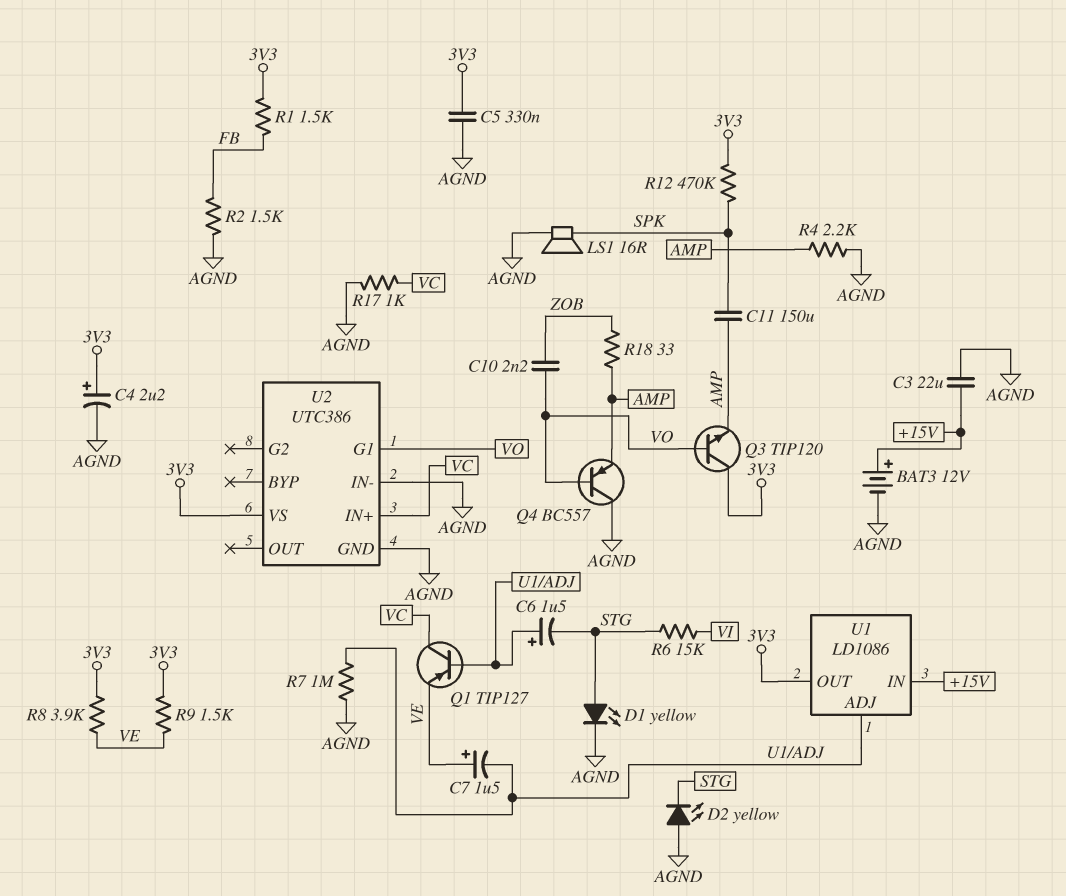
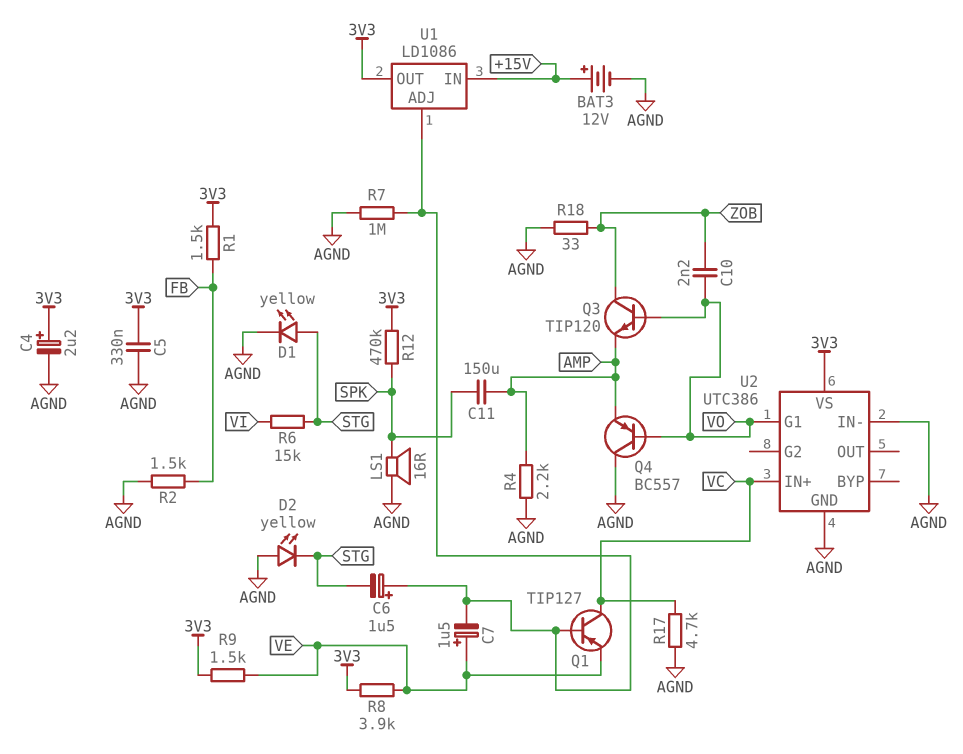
C3: 22uF (+15V, AGND) -> none
Q3: NPN TIP120 (B VO, C 3V3, E AMP) -> NPN TIP120 (B VO, C ZOB, E AMP)
R17: 1k (AGND, VC) -> 4.7k (AGND, VC)
R18: 33 (AMP, ZOB) -> 33 (AGND, ZOB)

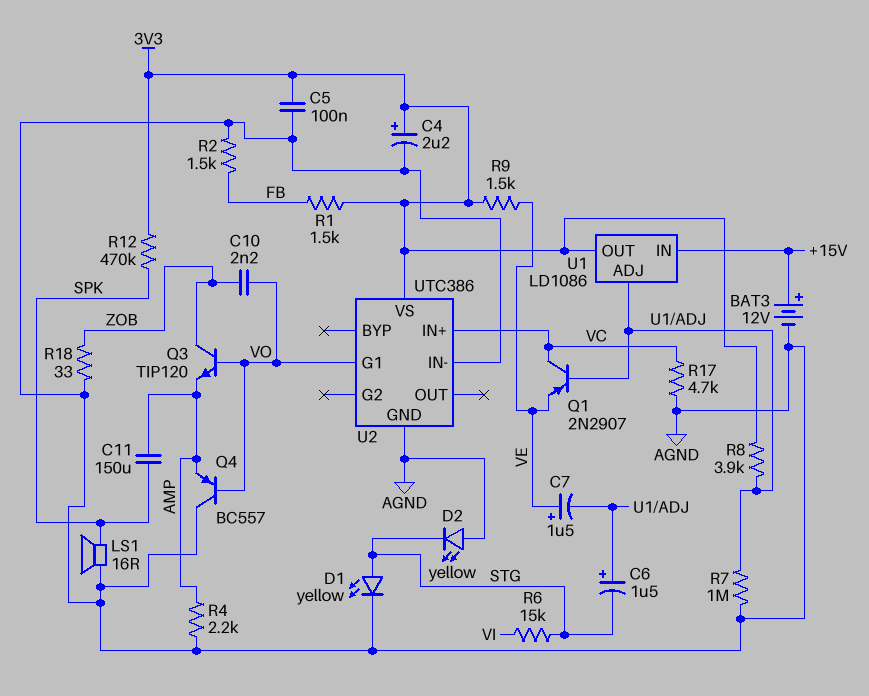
C5: 330nF (3V3, AGND) -> 100nF (3V3, AGND)
Q1: PNP TIP127 (B U1/ADJ, C VC, E VE) -> PNP 2N2907 (B U1/ADJ, C VC, E VE)
R8: 3.9k (3V3, VE) -> 3.9k (3V3, U1/ADJ)

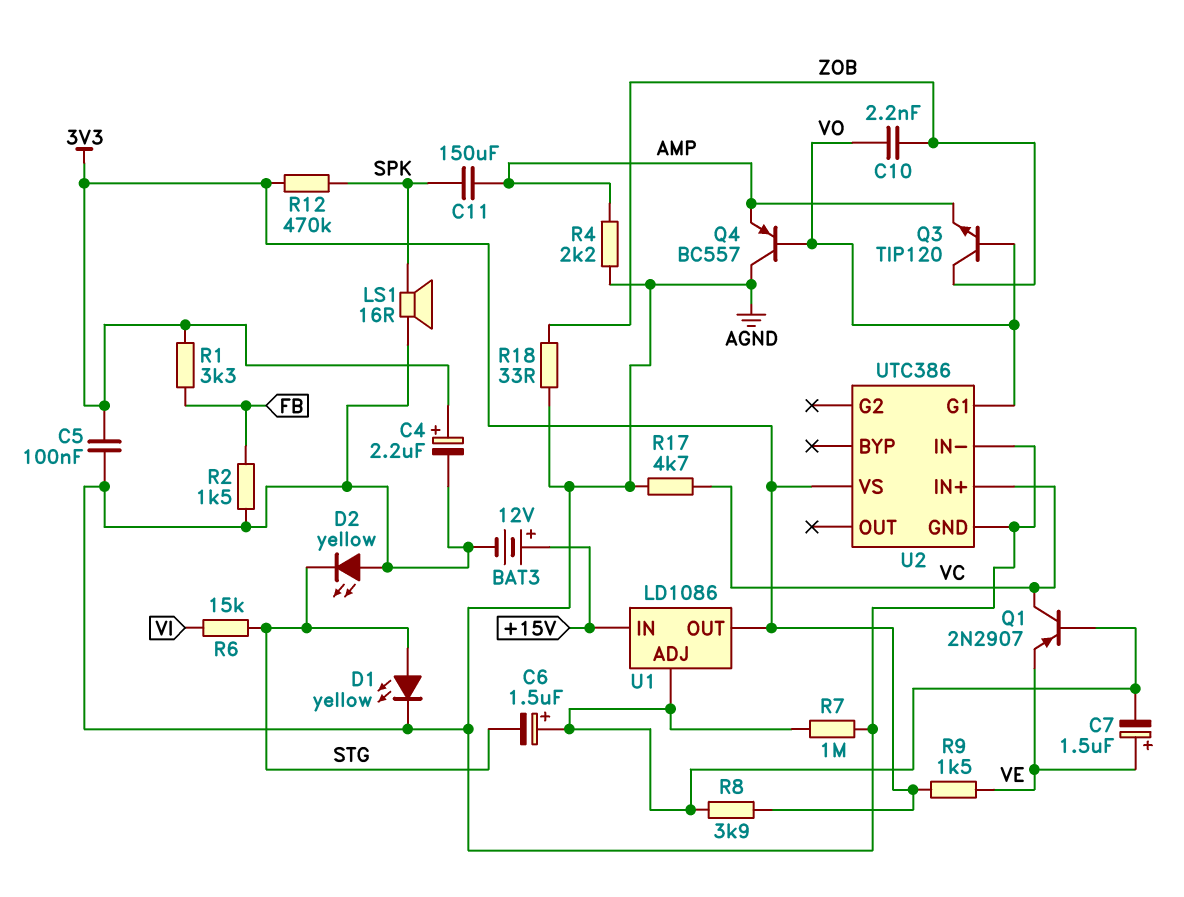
R1: 1.5k (3V3, FB) -> 3.3k (3V3, FB)

